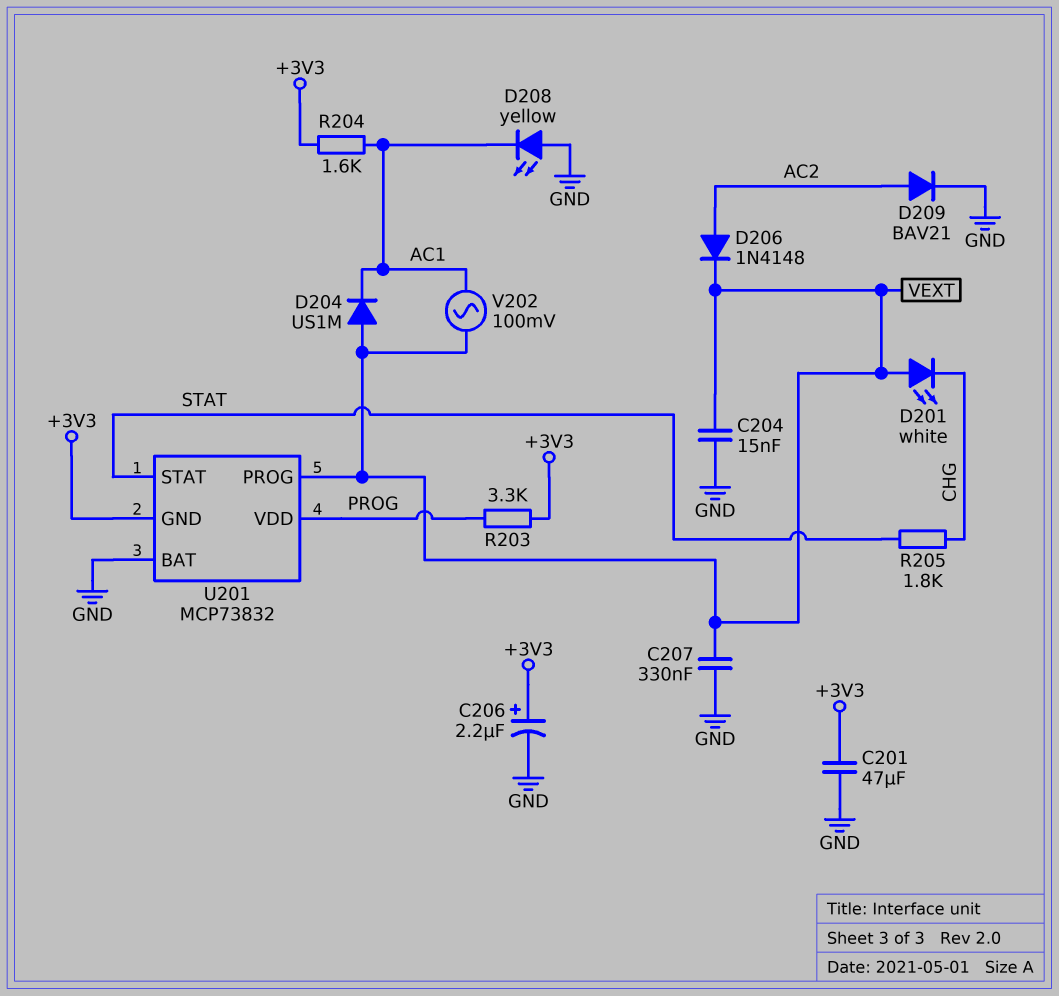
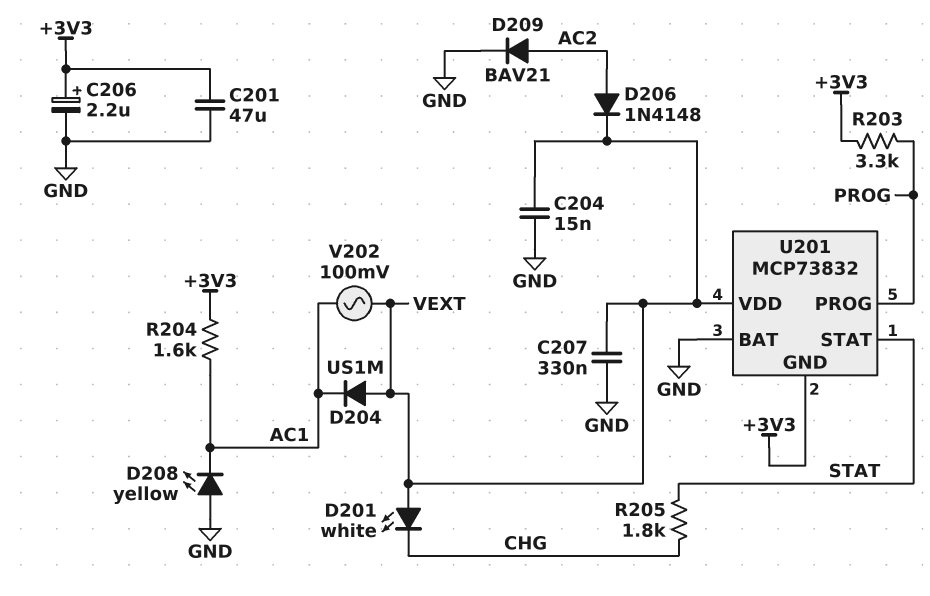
U201 pin PROG: VEXT -> PROG
U201 pin VDD: PROG -> VEXT

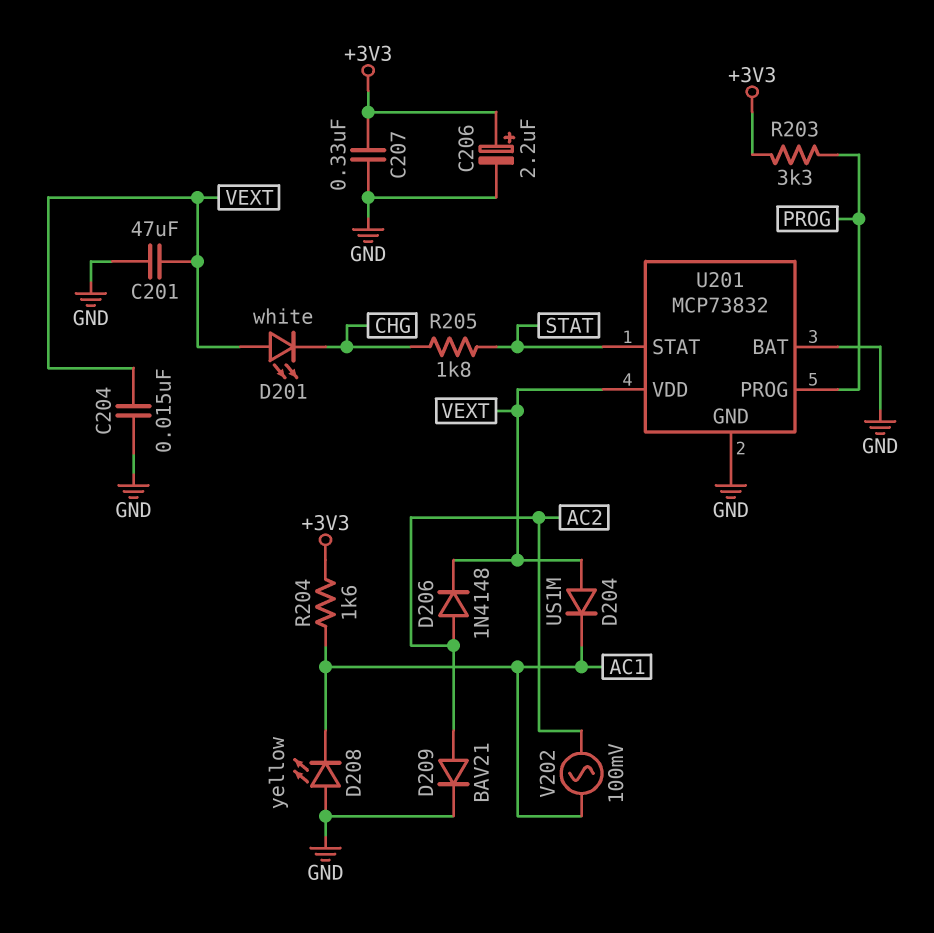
C201: 47uF (+3V3, GND) -> 47uF (GND, VEXT)
C207: 330nF (GND, VEXT) -> 330nF (+3V3, GND)
U201 pin GND: +3V3 -> GND
V202: AC 100mV (AC1, VEXT) -> AC 100mV (AC1, AC2)

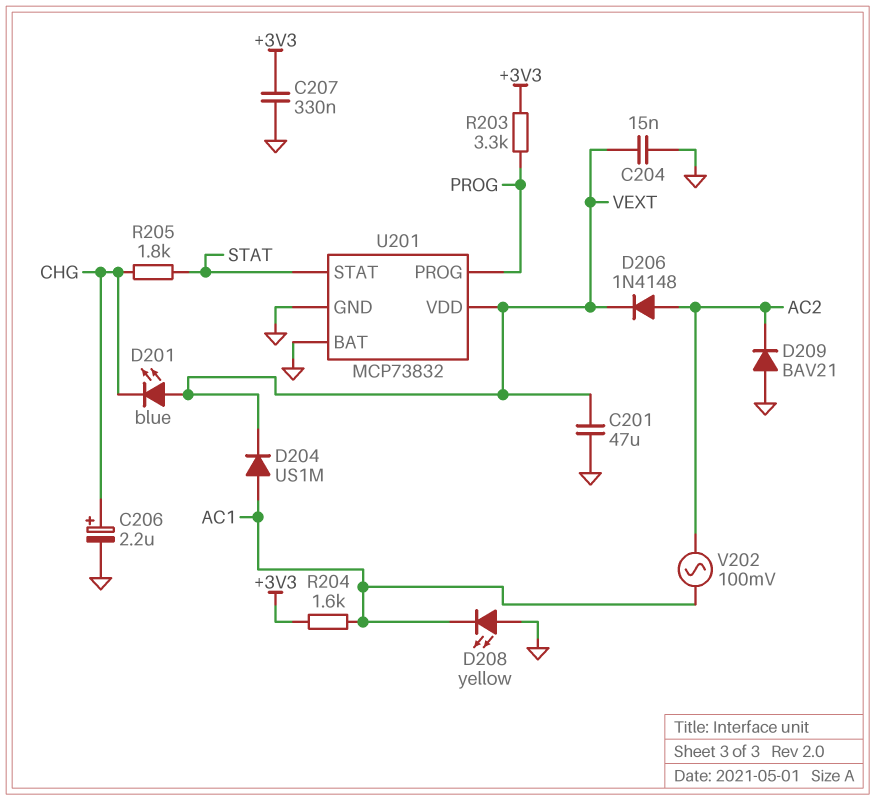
C206: 2.2uF (plus +3V3, minus GND) -> 2.2uF (plus CHG, minus GND)
D201: LED white (A VEXT, K CHG) -> LED blue (A VEXT, K CHG)
D204: diode US1M (A VEXT, K AC1) -> diode US1M (A AC1, K VEXT)
D209: diode BAV21 (A AC2, K GND) -> diode BAV21 (A GND, K AC2)

